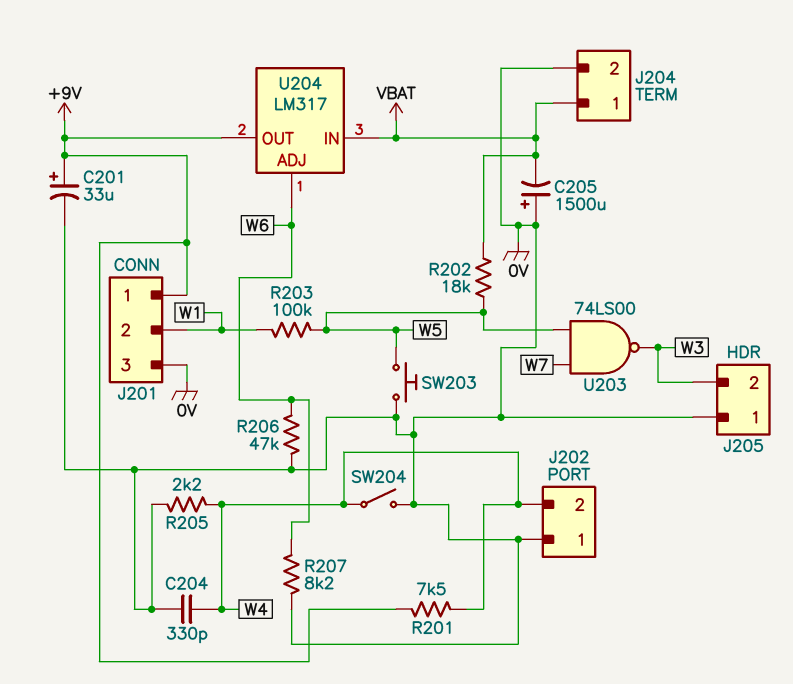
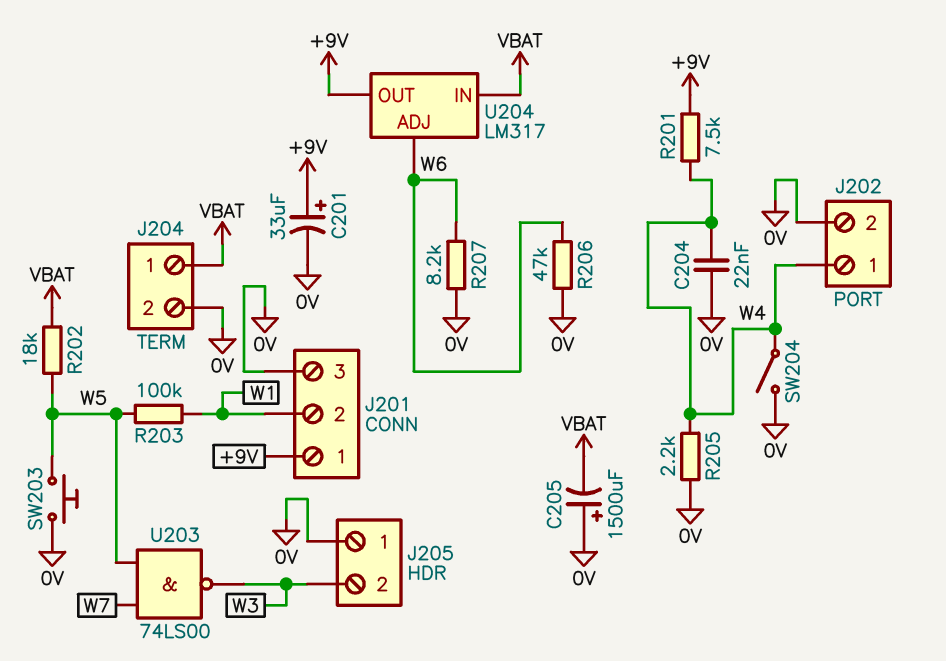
C204: 330pF (0V, W4) -> 22nF (0V, W4)
J202 pin 1: 0V -> W4
J202 pin 2: W4 -> 0V

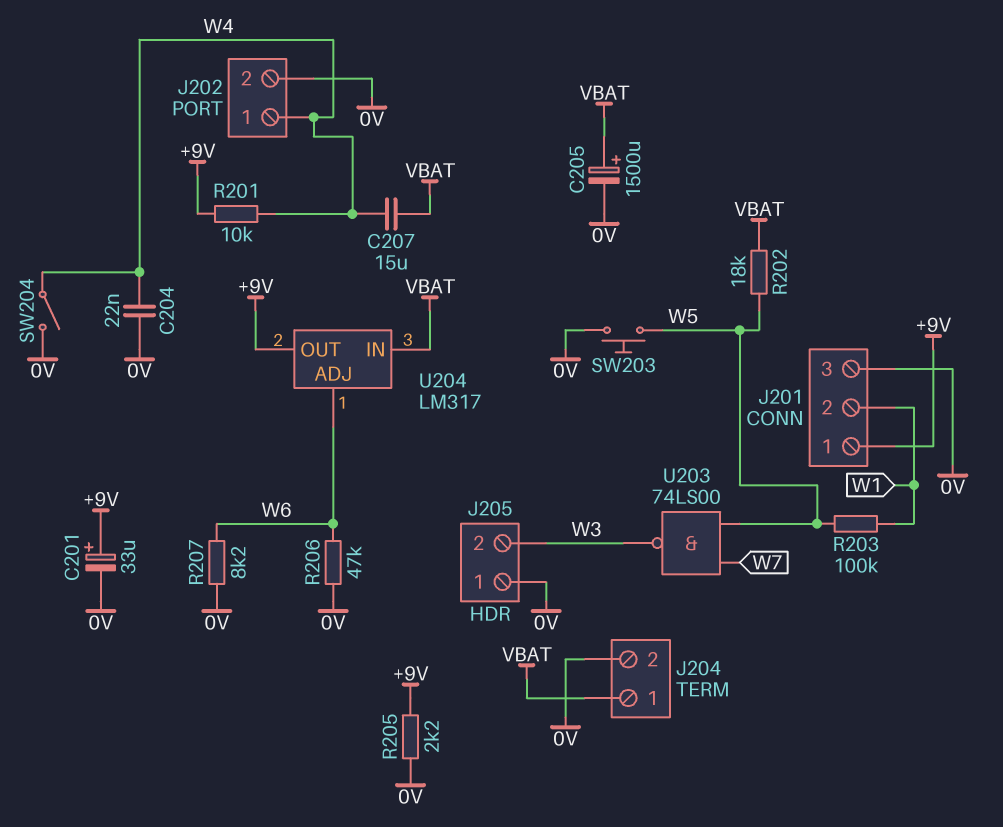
C205: 1500uF (plus 0V, minus VBAT) -> 1500uF (plus VBAT, minus 0V)
C207: none -> 15uF (VBAT, W4)
R201: 7.5k (+9V, W4) -> 10k (+9V, W4)
R205: 2.2k (0V, W4) -> 2.2k (+9V, 0V)

